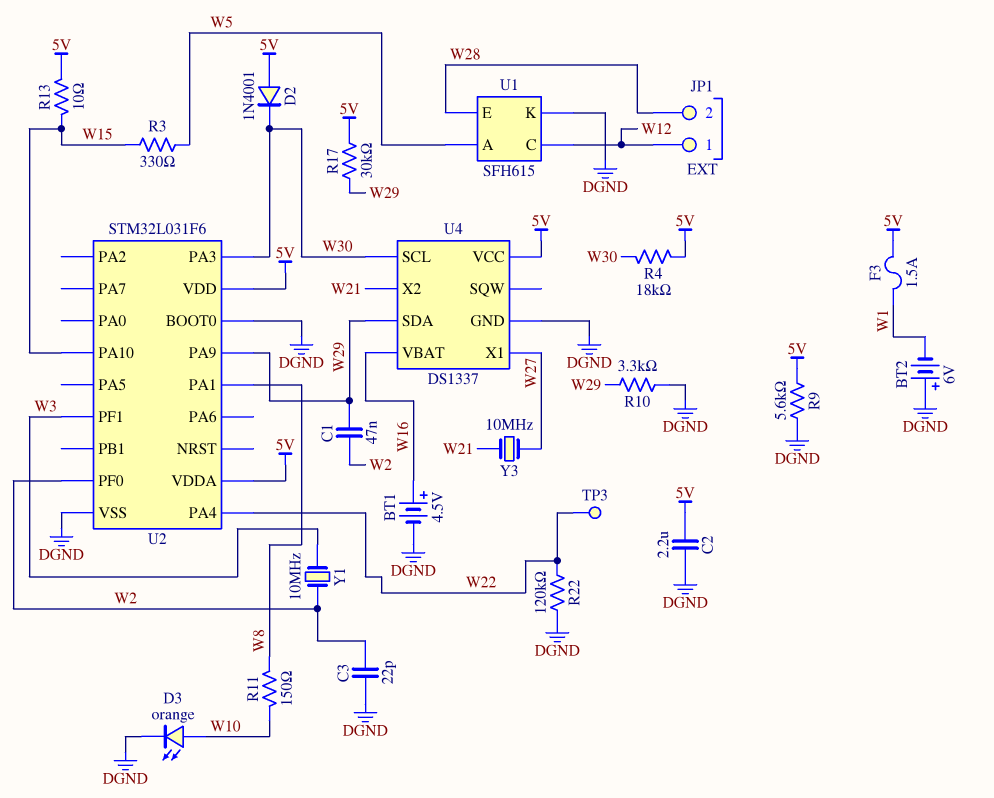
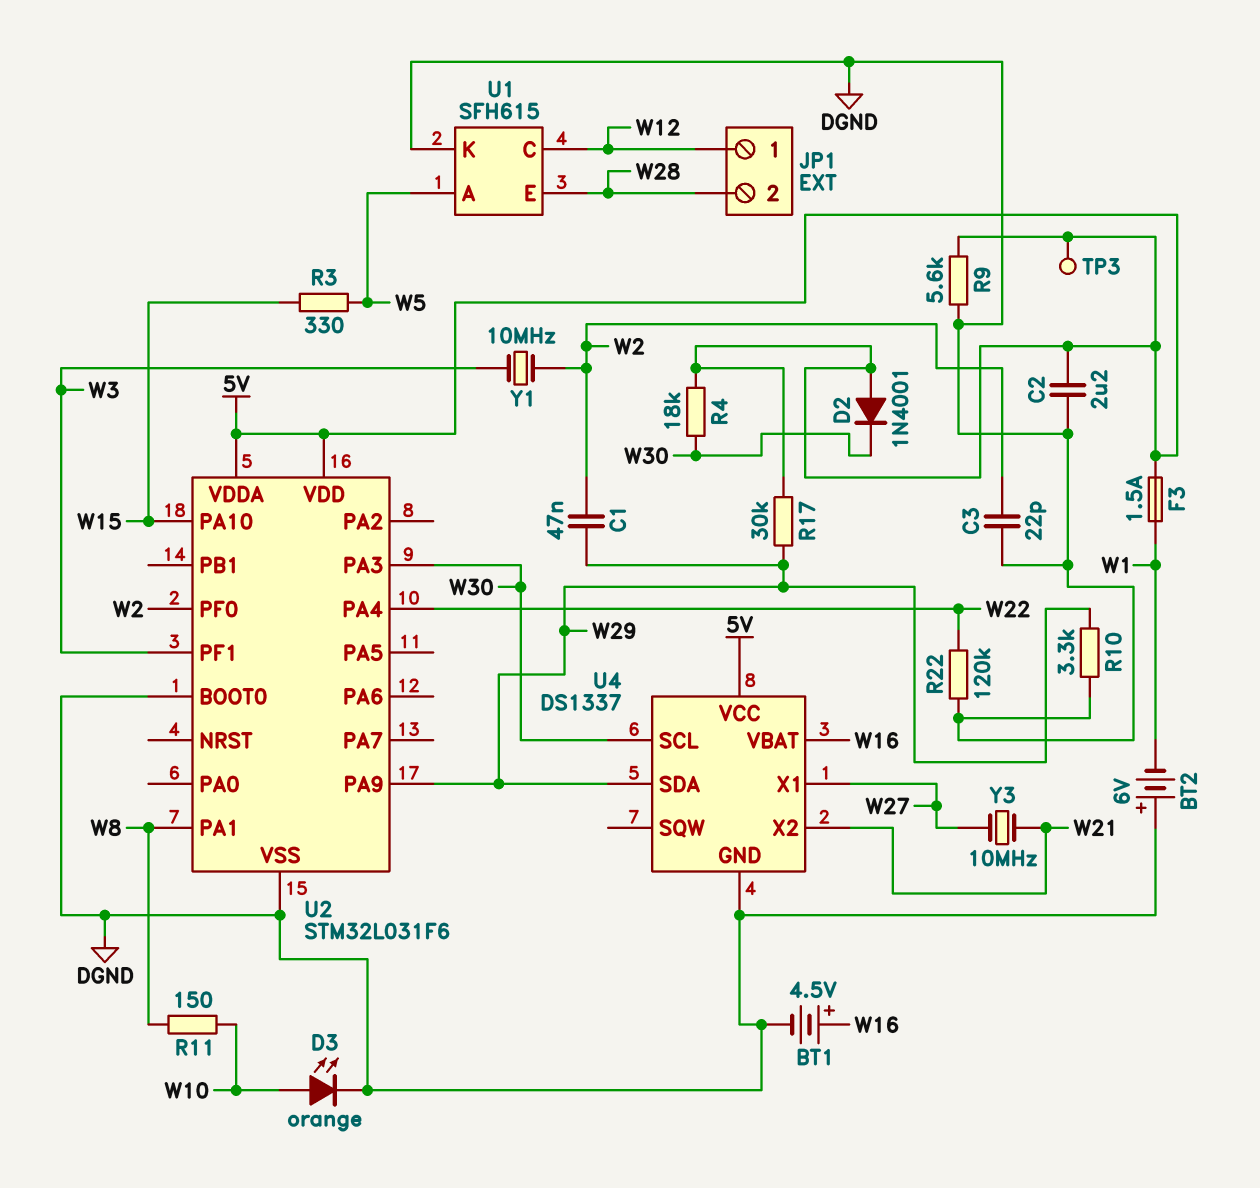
R13: 10 (5V, W15) -> none
TP3: test point (W22) -> test point (5V)

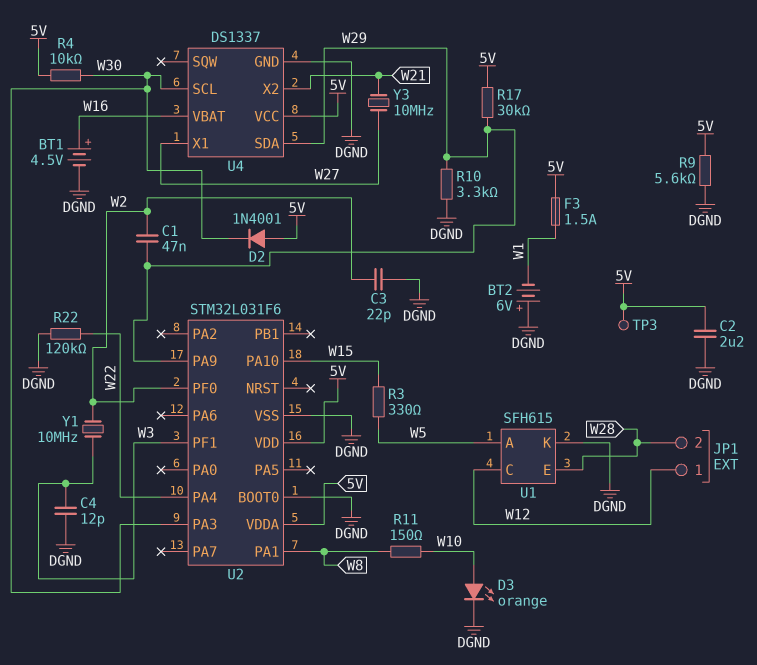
C4: none -> 12pF (DGND, W3)
R4: 18k (5V, W30) -> 10k (5V, W30)

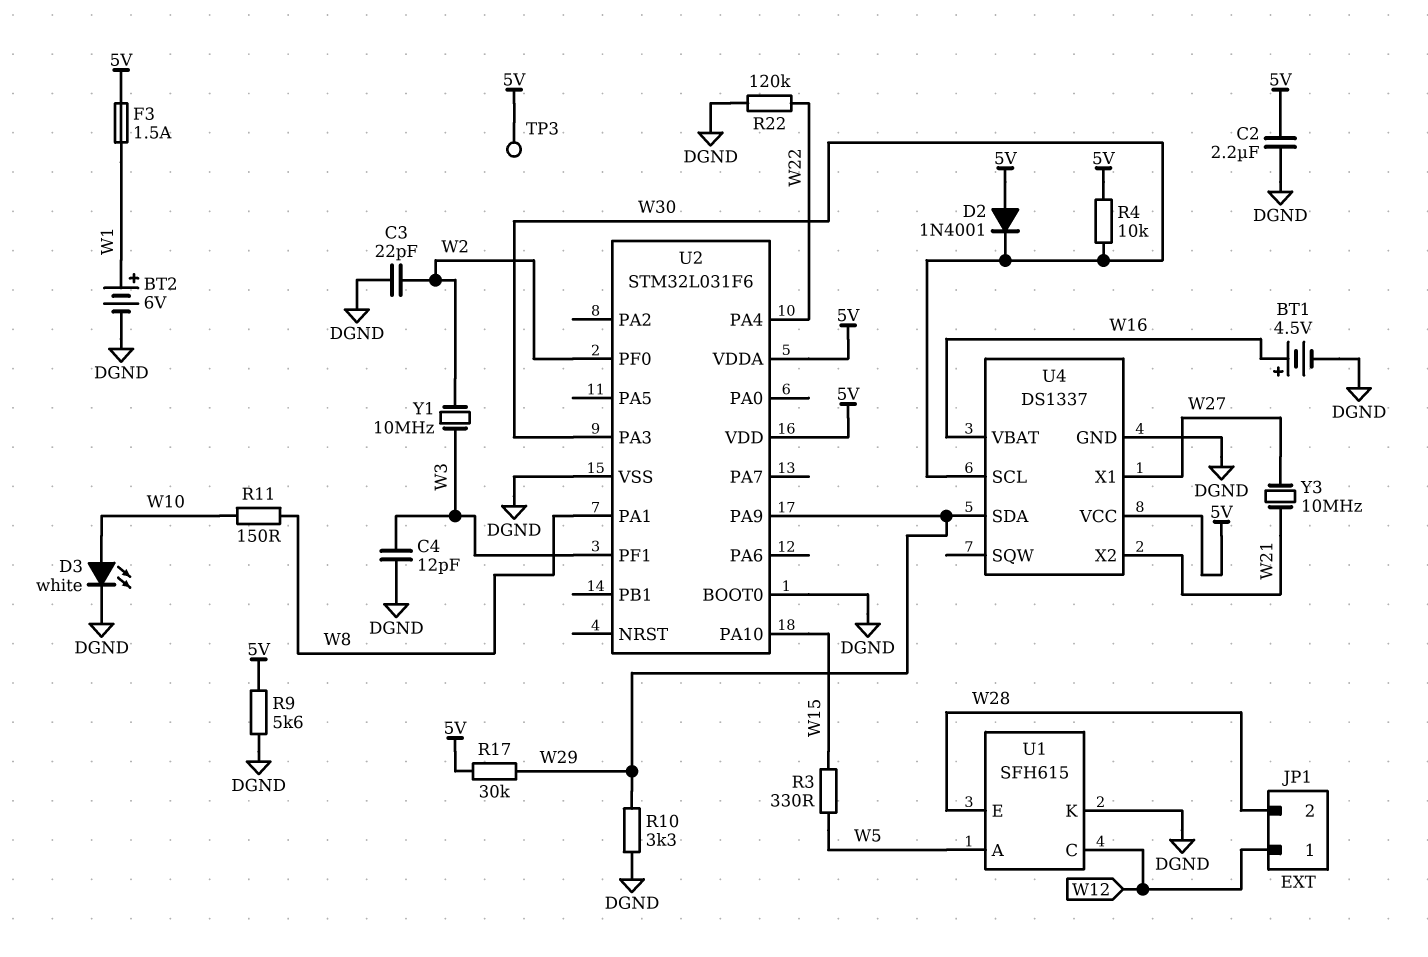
BT2: 6V (plus DGND, minus W1) -> 6V (plus W1, minus DGND)
C1: 47nF (W2, W29) -> none
D3: LED orange (A W10, K DGND) -> LED white (A W10, K DGND)

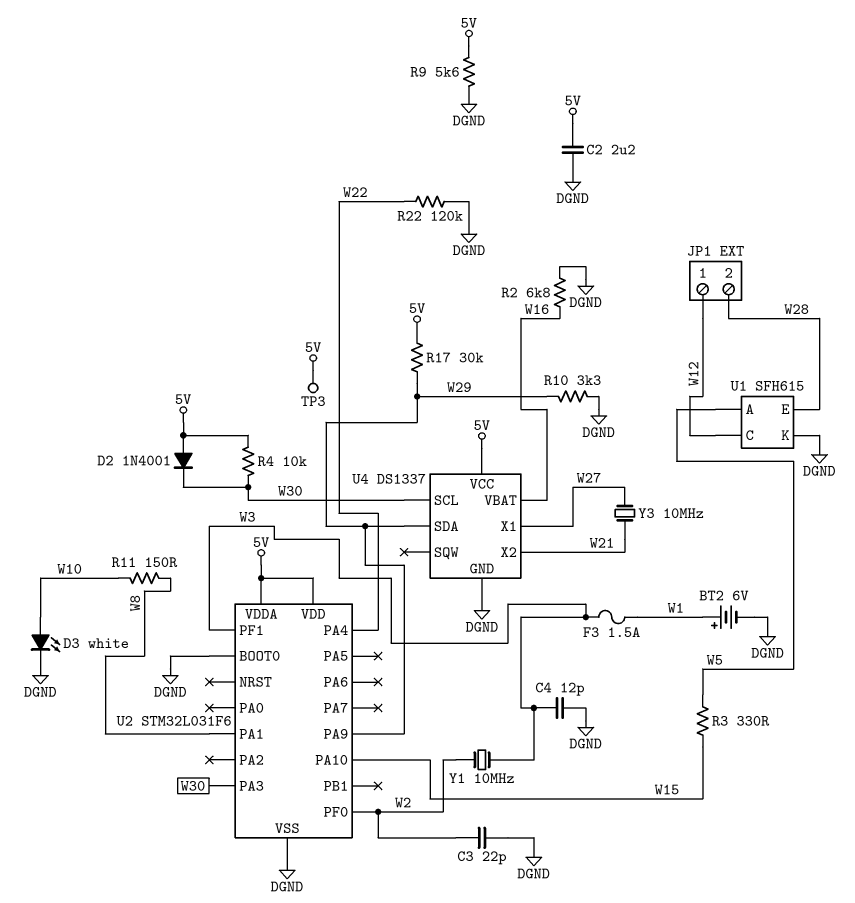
BT1: 4.5V (plus W16, minus DGND) -> none
F3: 1.5A (5V, W1) -> 1.5A (W1, W3)
R2: none -> 6.8k (DGND, W16)

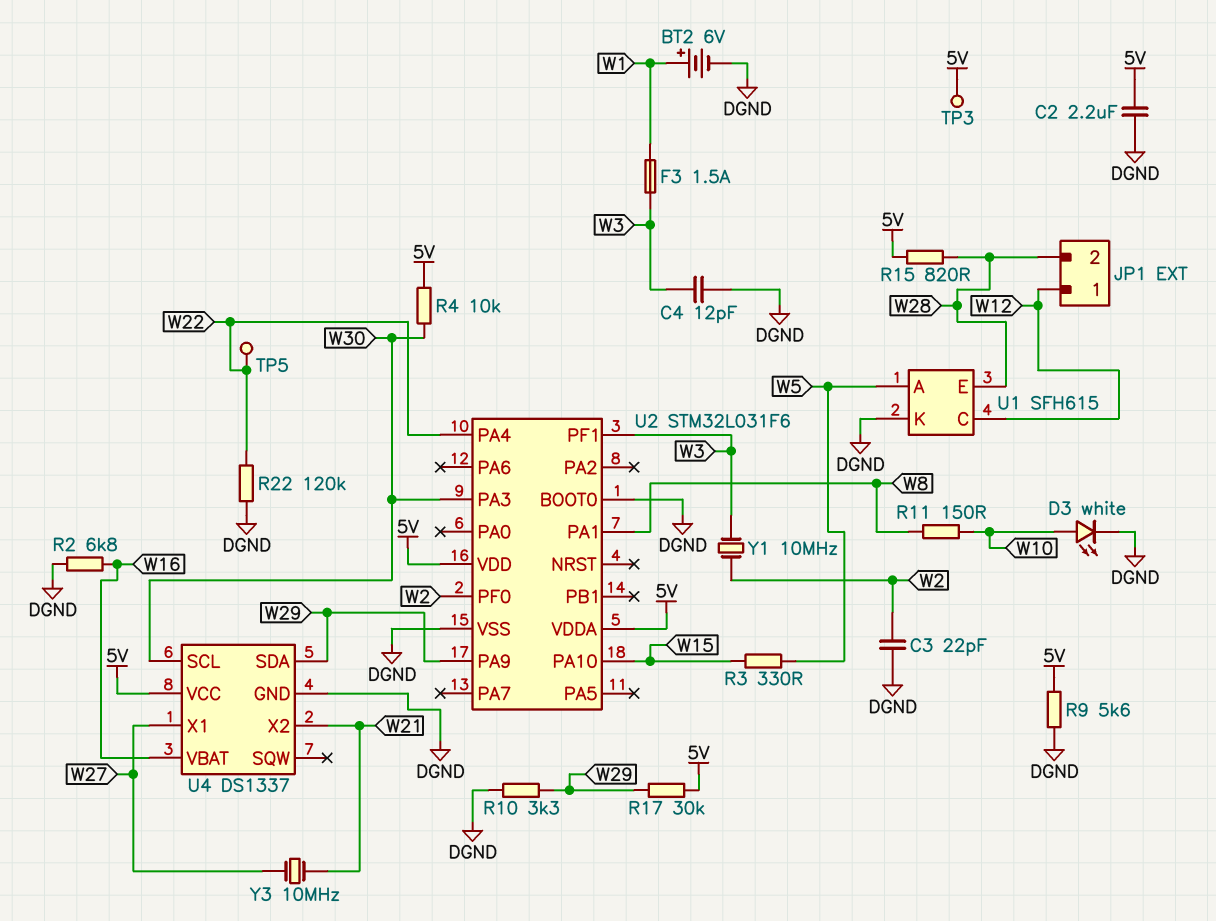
D2: diode 1N4001 (A 5V, K W30) -> none
R15: none -> 820 (5V, W28)
TP5: none -> test point (W22)

